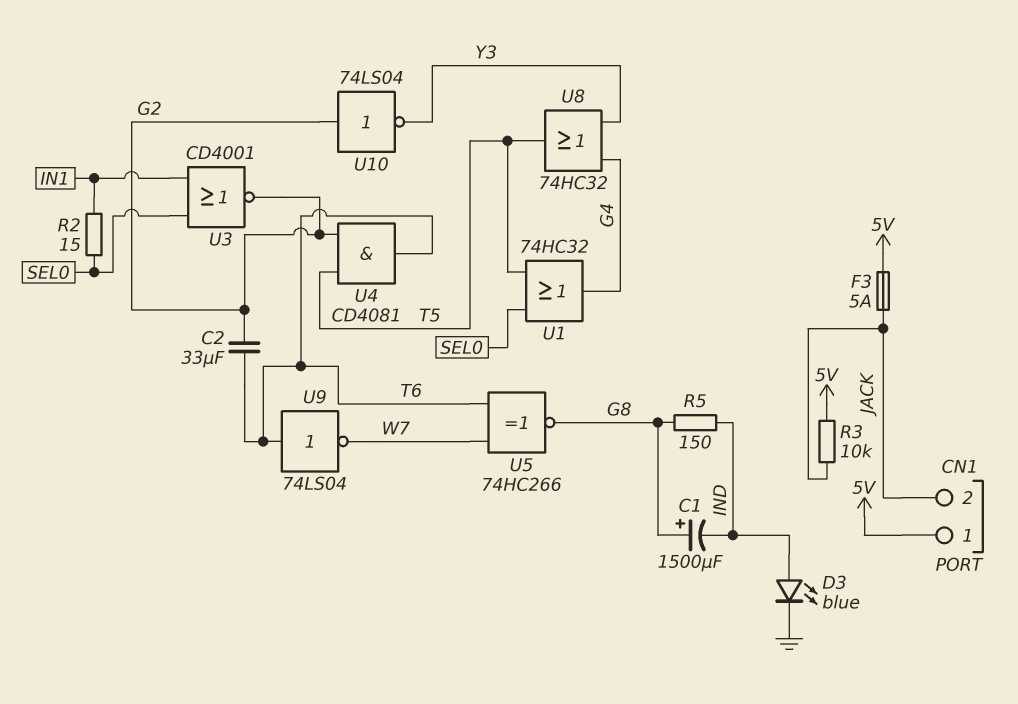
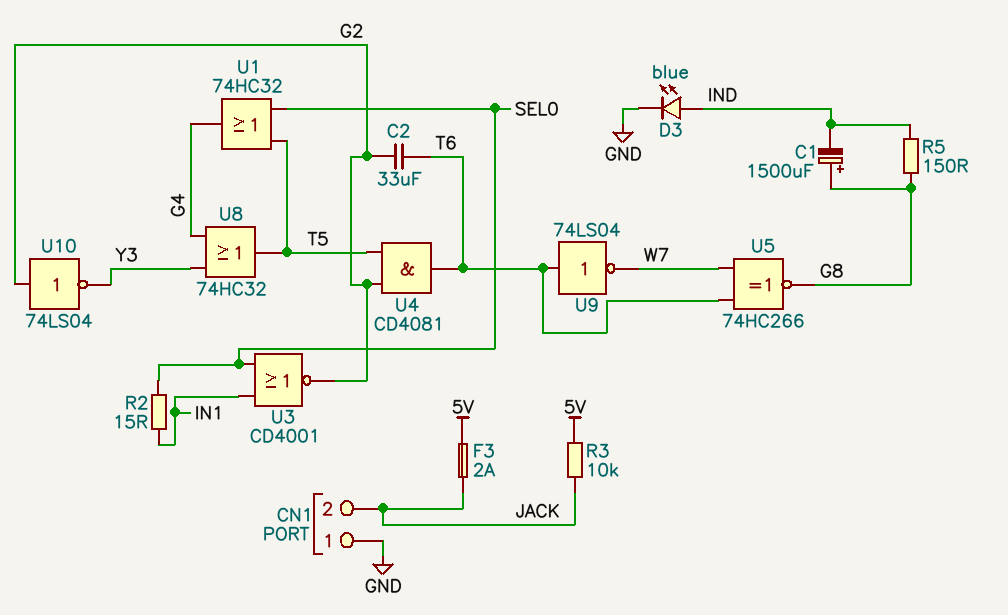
CN1 pin 1: 5V -> GND
F3: 5A (5V, JACK) -> 2A (5V, JACK)

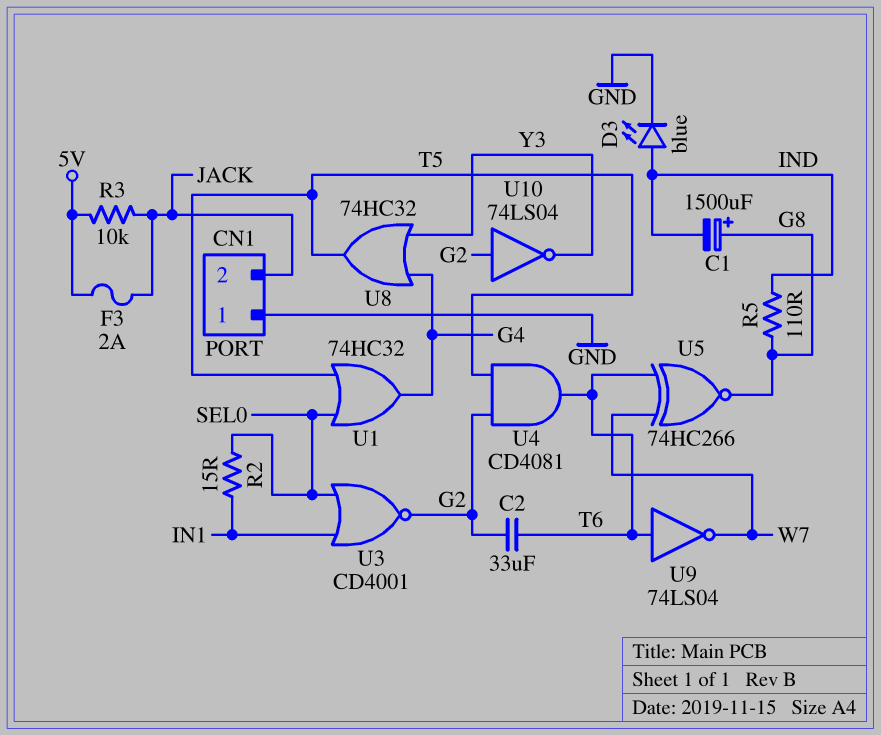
R5: 150 (G8, IND) -> 110 (G8, IND)

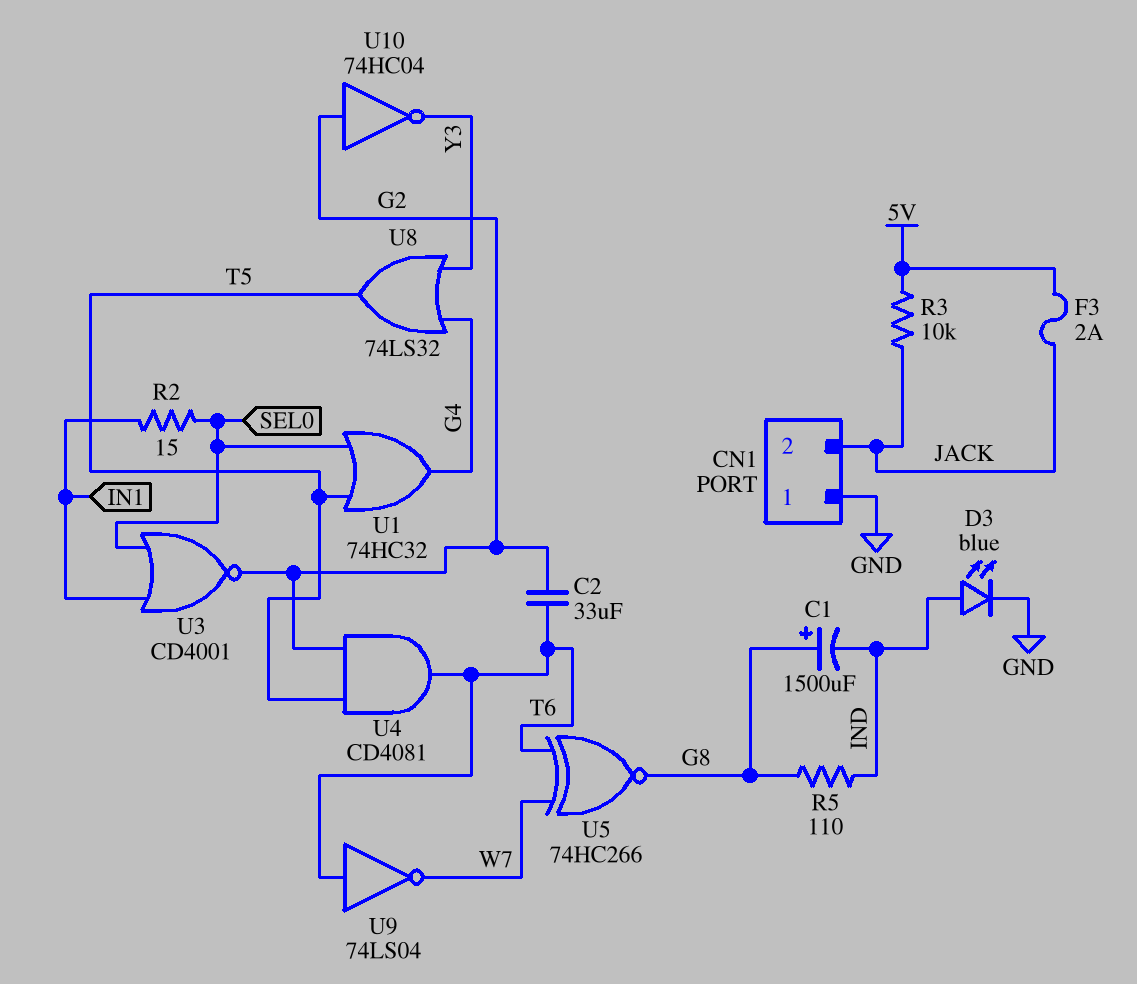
U8: OR 74HC32 (in G4, in Y3, out T5) -> OR 74LS32 (in G4, in Y3, out T5)
U10: NOT 74LS04 (in G2, out Y3) -> NOT 74HC04 (in G2, out Y3)

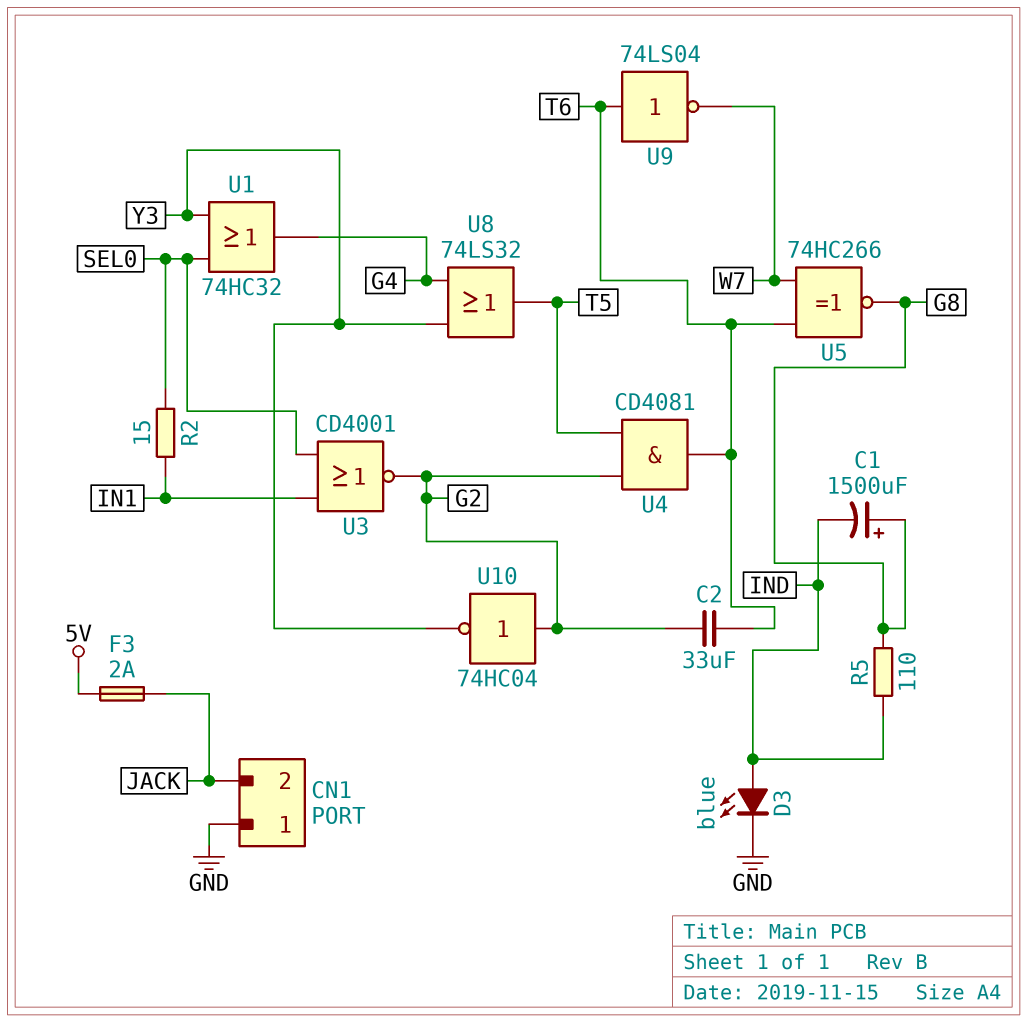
R3: 10k (5V, JACK) -> none
U1: OR 74HC32 (in SEL0, in T5, out G4) -> OR 74HC32 (in SEL0, in Y3, out G4)

